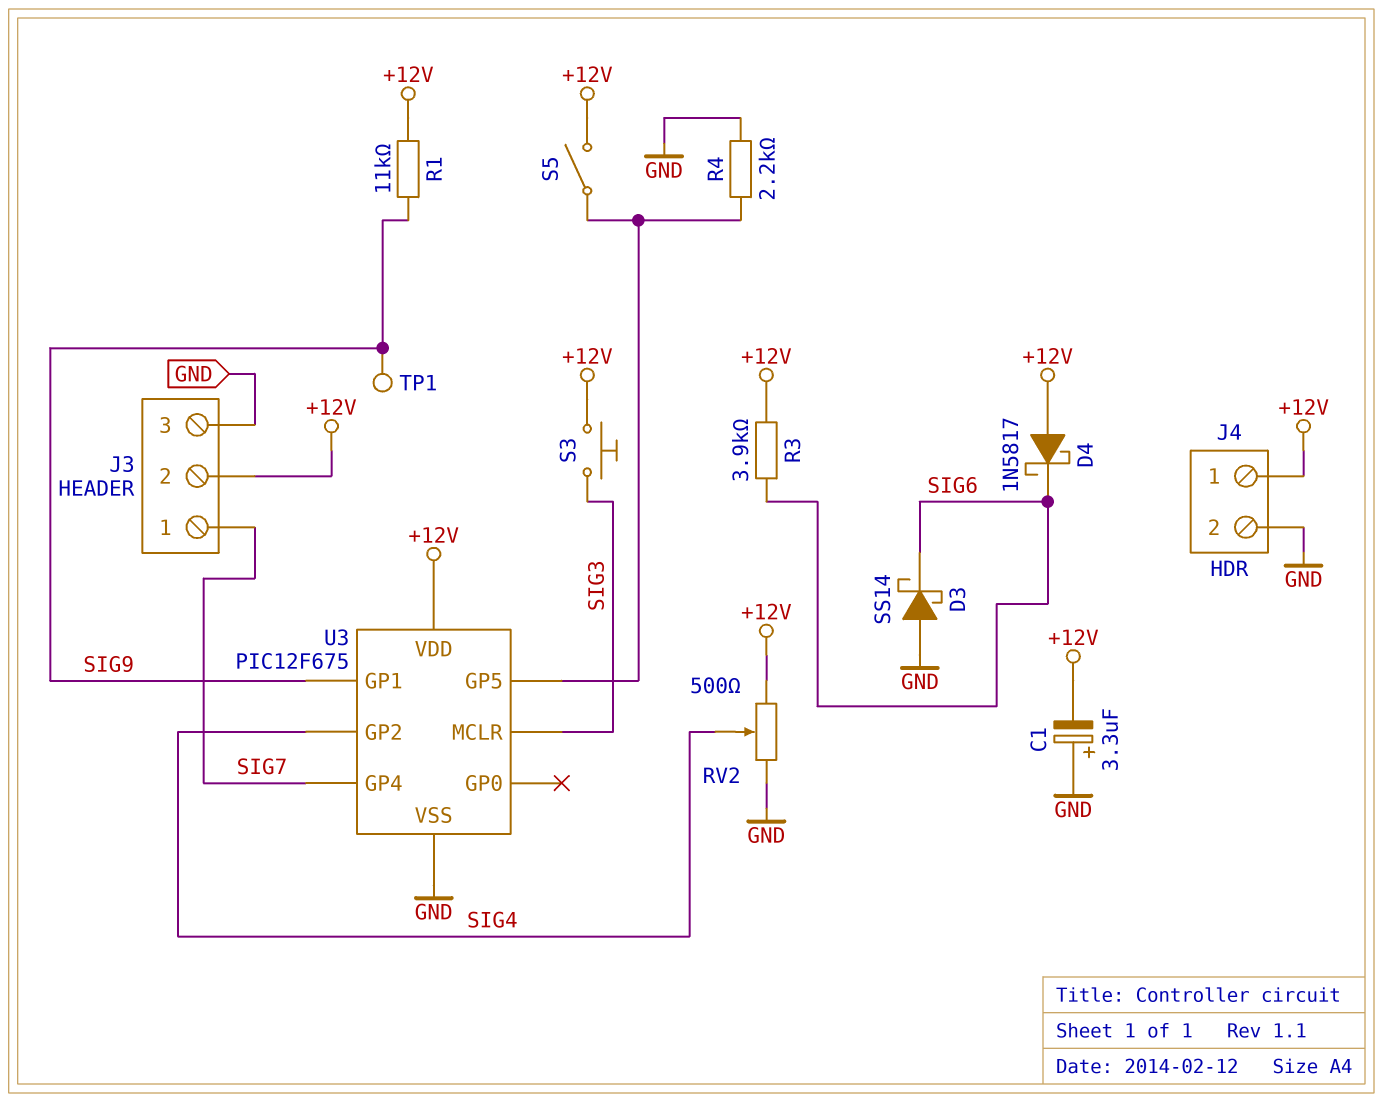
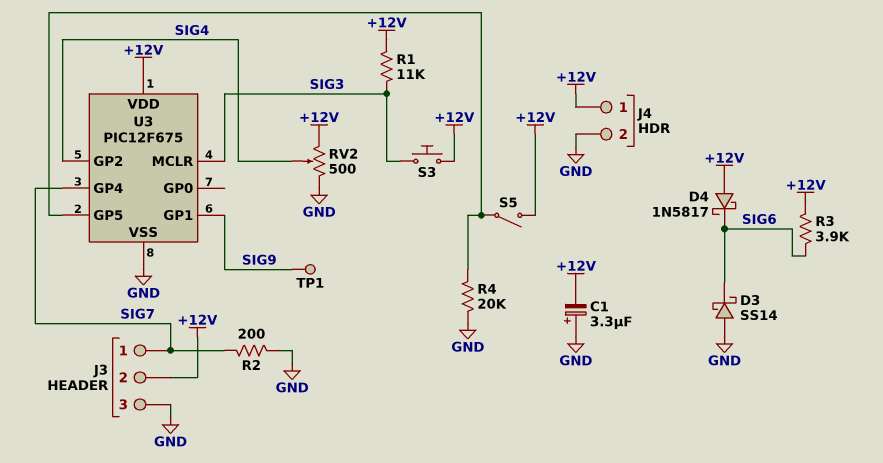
R1: 11k (+12V, SIG9) -> 11k (+12V, SIG3)
R2: none -> 200 (GND, SIG7)
R4: 2.2k (GND, U3/GP5) -> 20k (GND, U3/GP5)

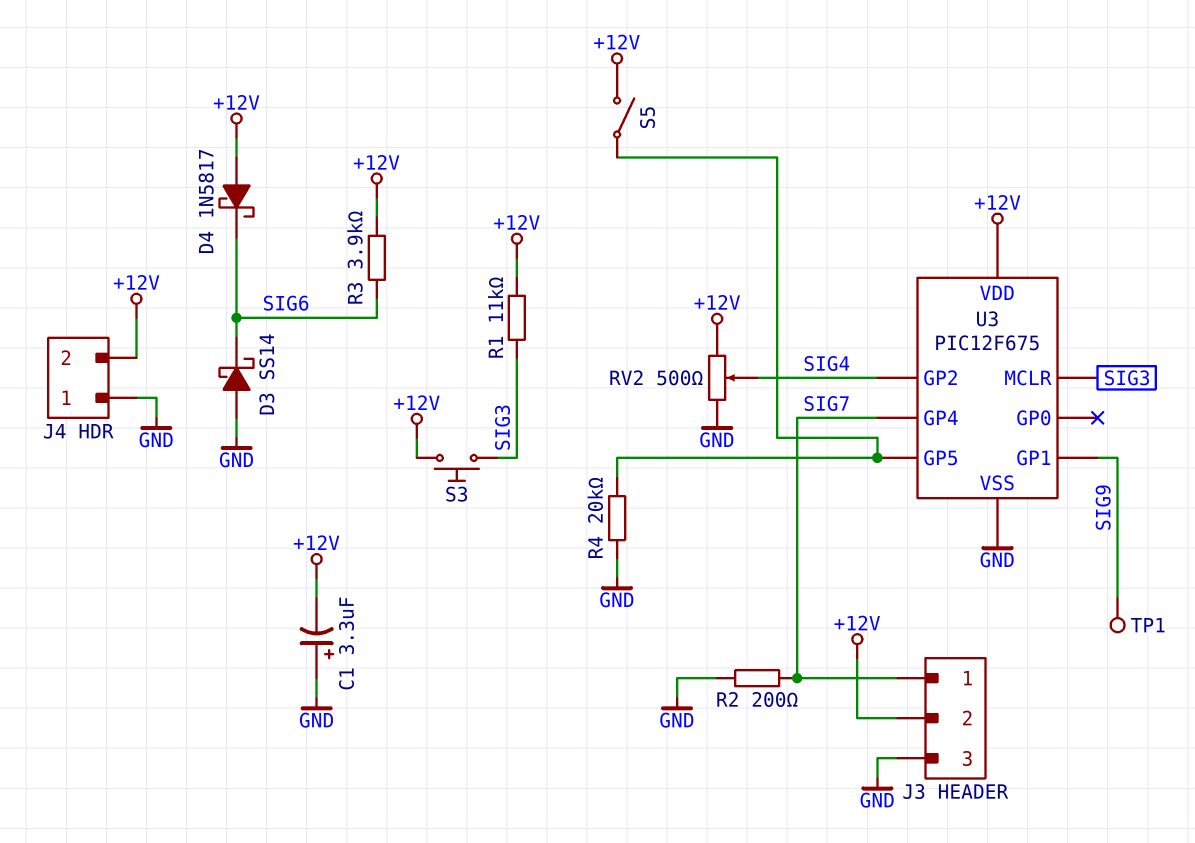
J4 pin 1: +12V -> GND
J4 pin 2: GND -> +12V

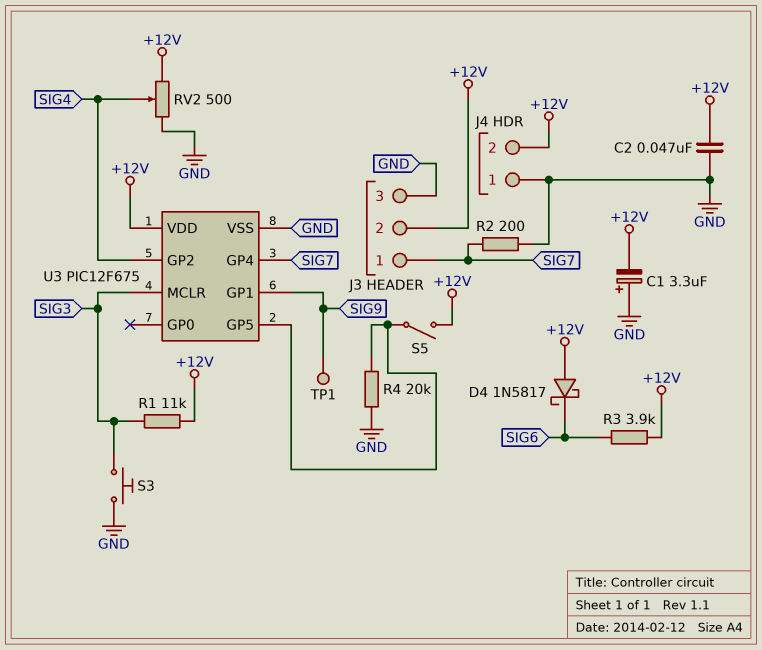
C2: none -> 47nF (+12V, GND)
D3: schottky SS14 (A GND, K SIG6) -> none
S3: button (+12V, SIG3) -> button (GND, SIG3)

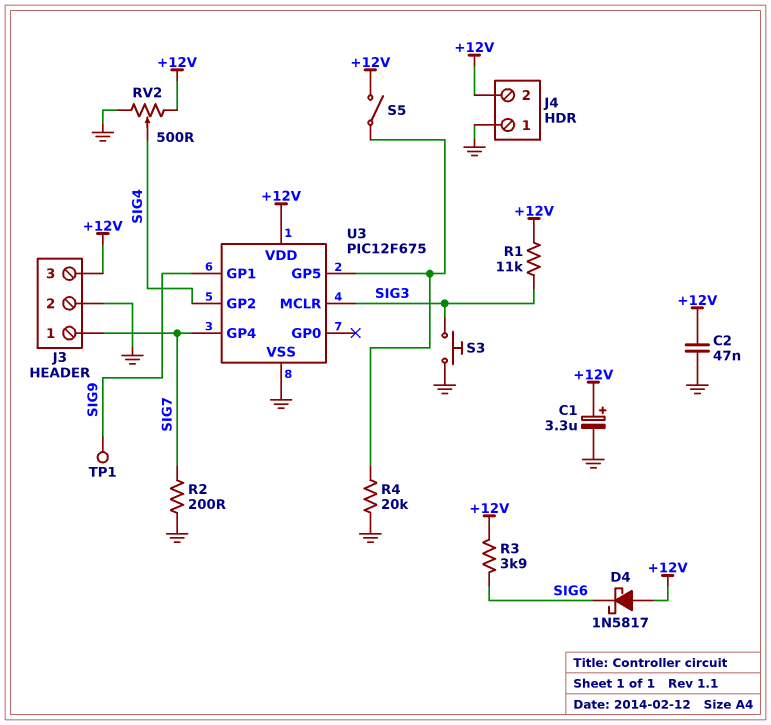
C1: 3.3uF (plus GND, minus +12V) -> 3.3uF (plus +12V, minus GND)
J3 pin 2: +12V -> GND
J3 pin 3: GND -> +12V

